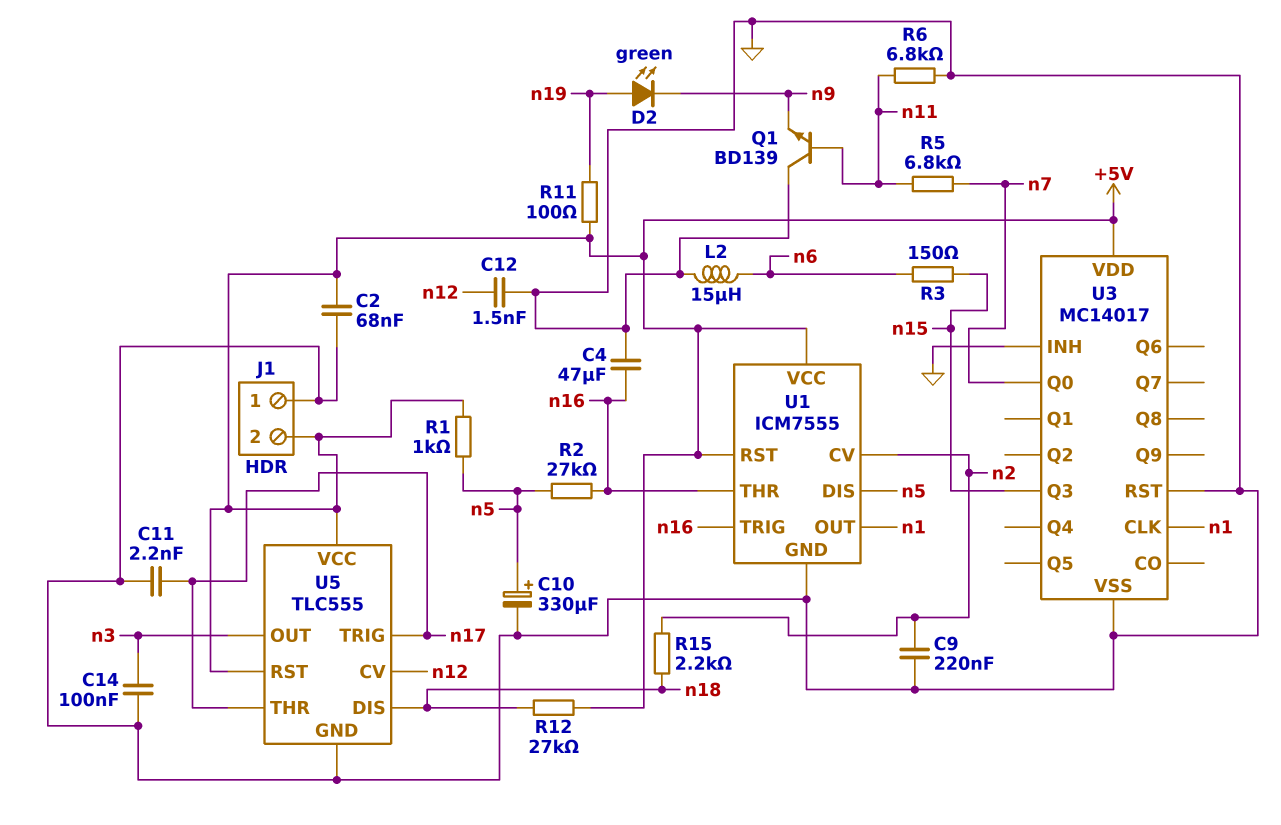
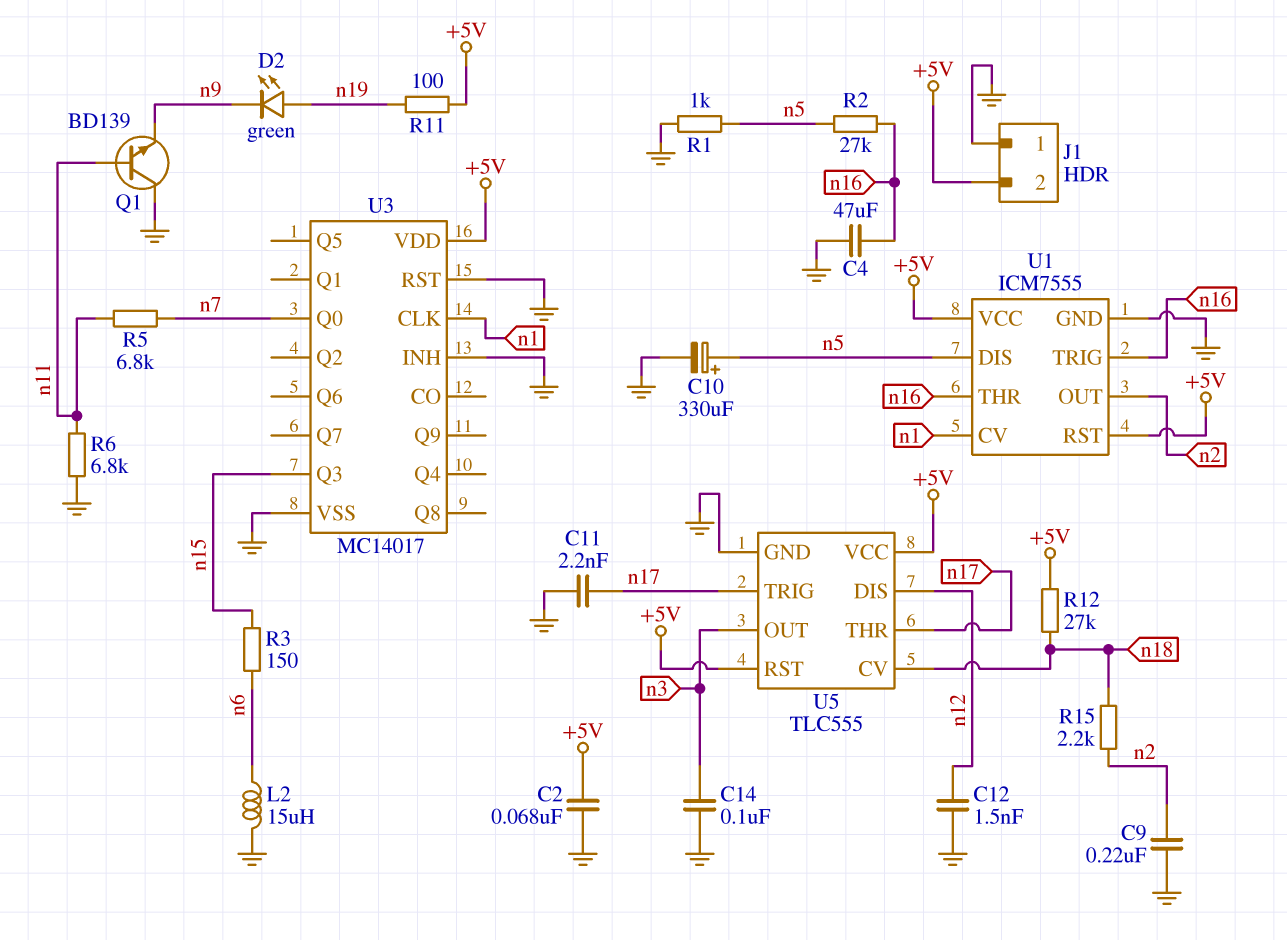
R1: 1k (+5V, n5) -> 1k (GND, n5)
U1 pin CV: n2 -> n1
U1 pin OUT: n1 -> n2
U5 pin CV: n12 -> n18
U5 pin DIS: n18 -> n12

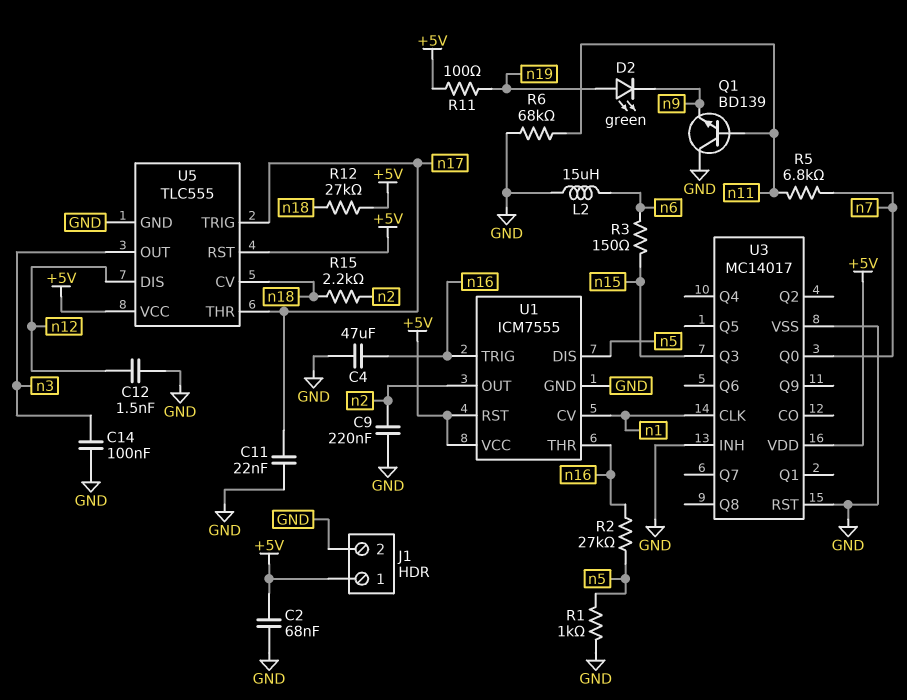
C10: 330uF (plus n5, minus GND) -> none
C11: 2.2nF (GND, n17) -> 22nF (GND, n17)
J1 pin 1: GND -> +5V
J1 pin 2: +5V -> GND
R6: 6.8k (GND, n11) -> 68k (GND, n11)

